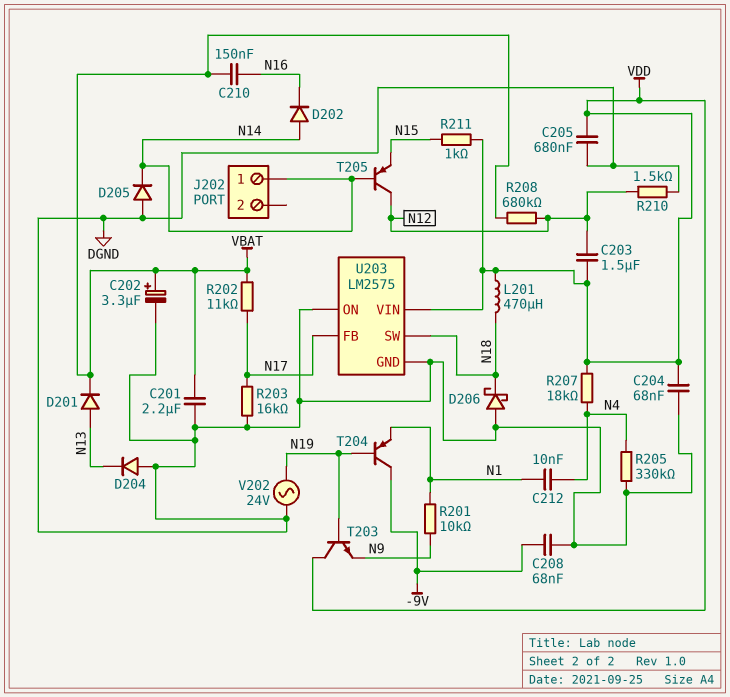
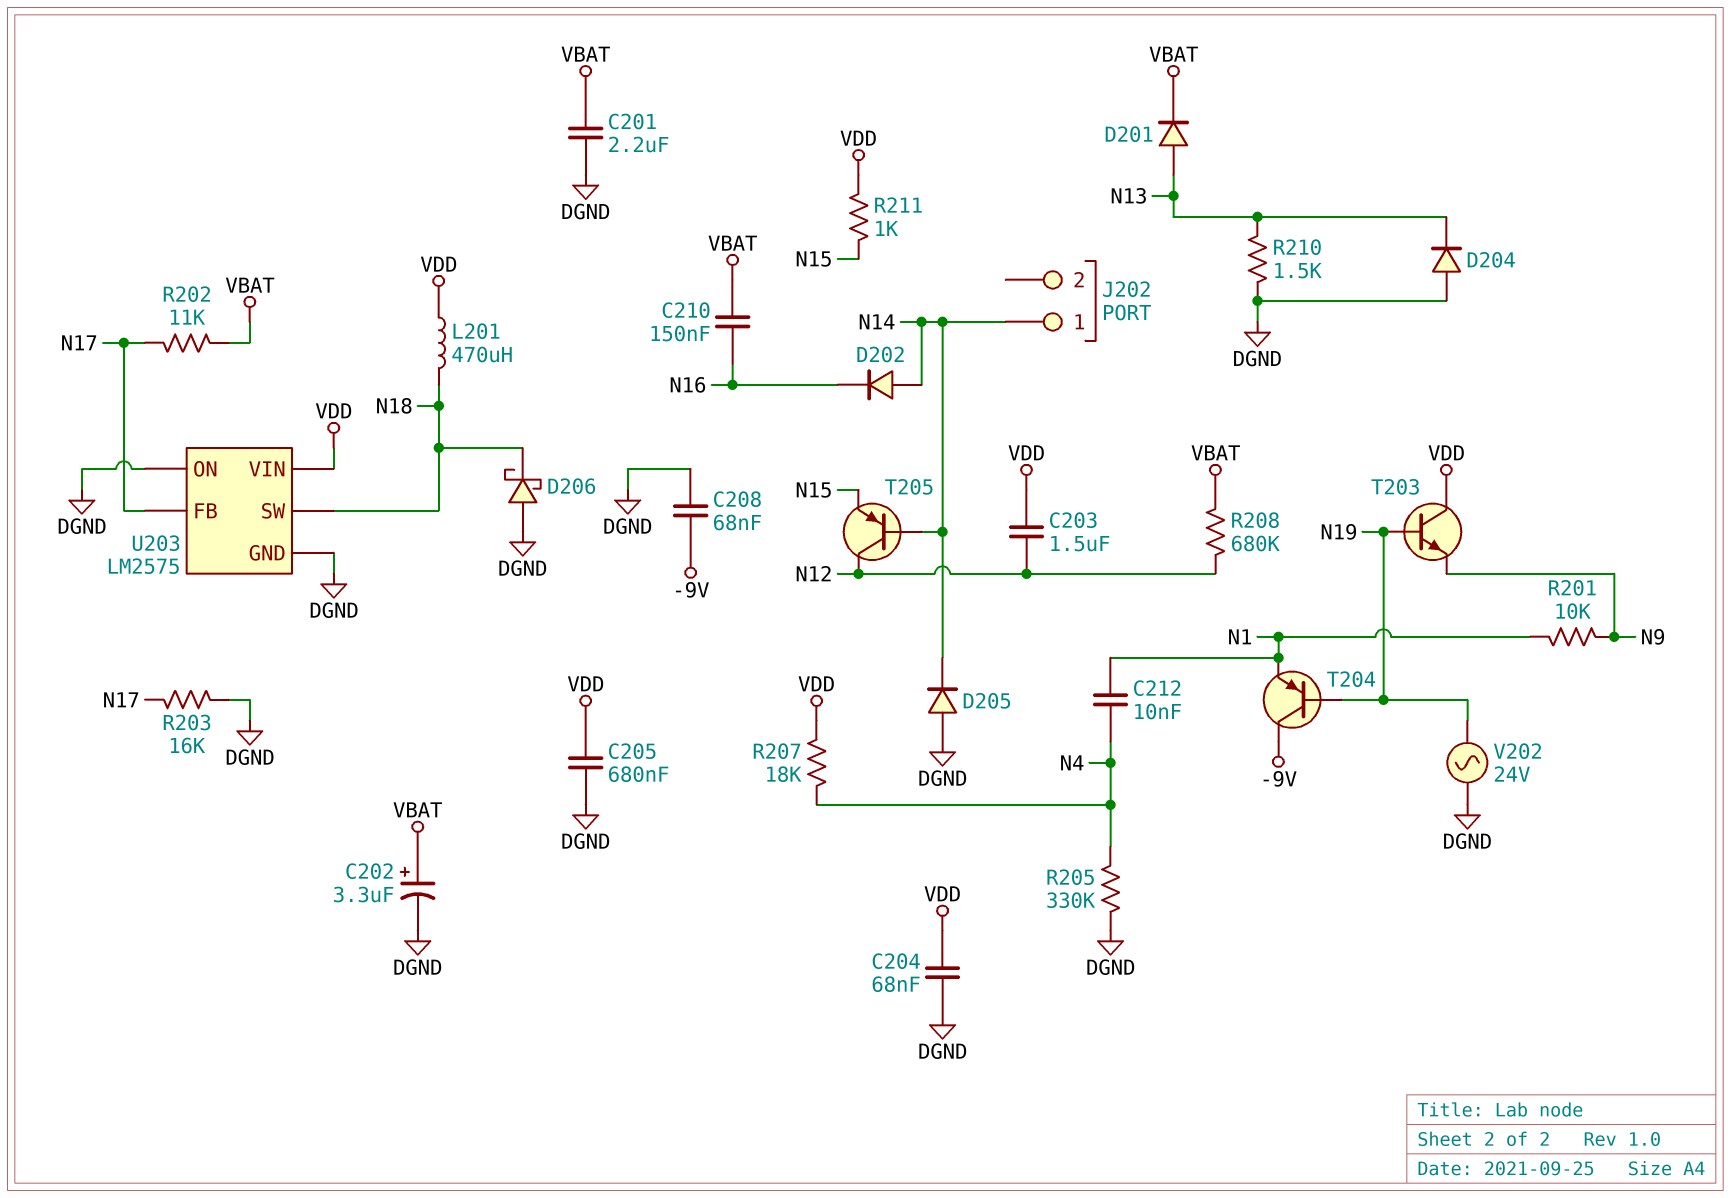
R210: 1.5k (DGND, N12) -> 1.5k (DGND, N13)

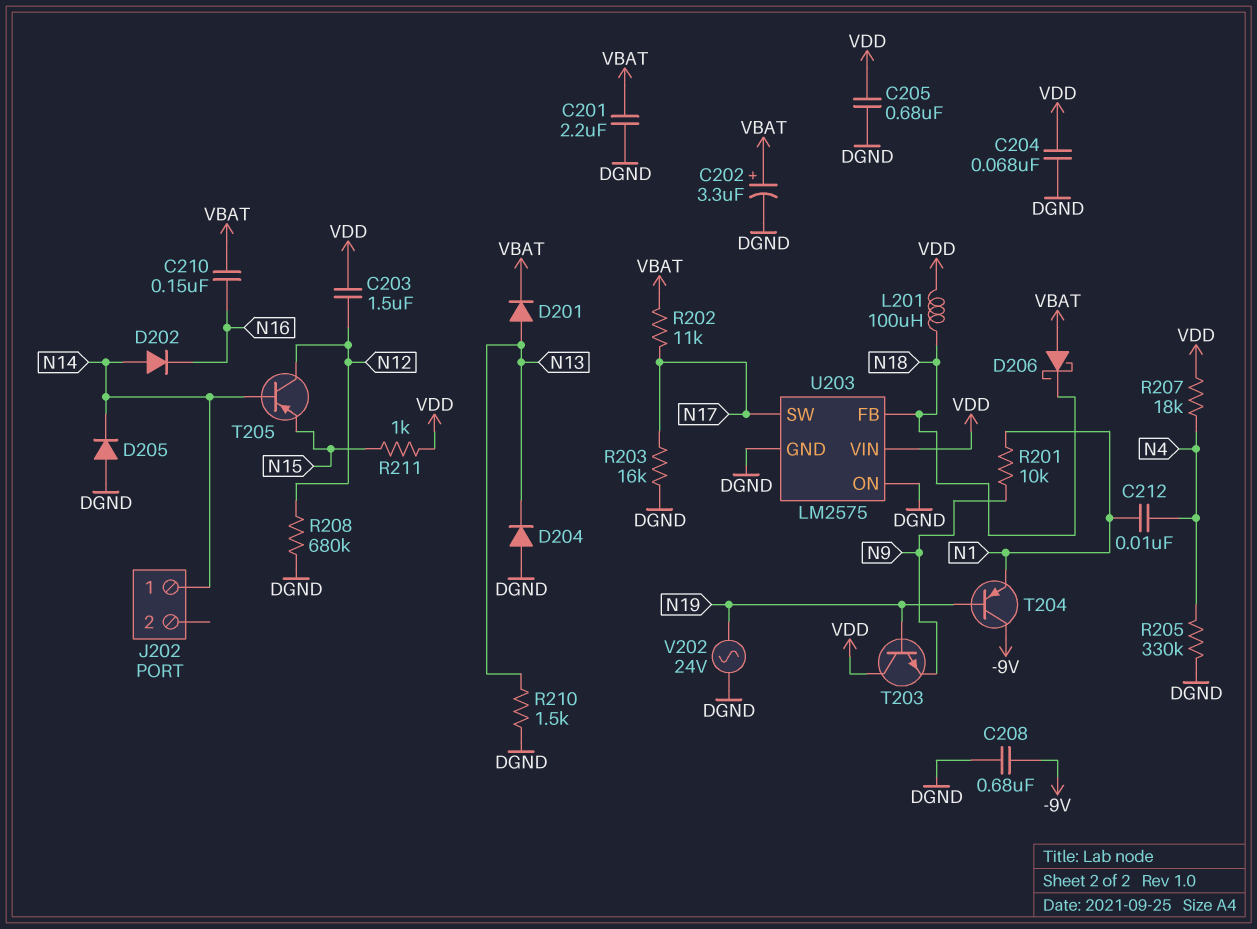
C208: 68nF (-9V, DGND) -> 680nF (-9V, DGND)
D206: schottky (A DGND, K N18) -> schottky (A VBAT, K N18)
L201: 470uH (N18, VDD) -> 100uH (N18, VDD)
R208: 680k (N12, VBAT) -> 680k (DGND, N12)
U203 pin FB: N17 -> N18
U203 pin SW: N18 -> N17

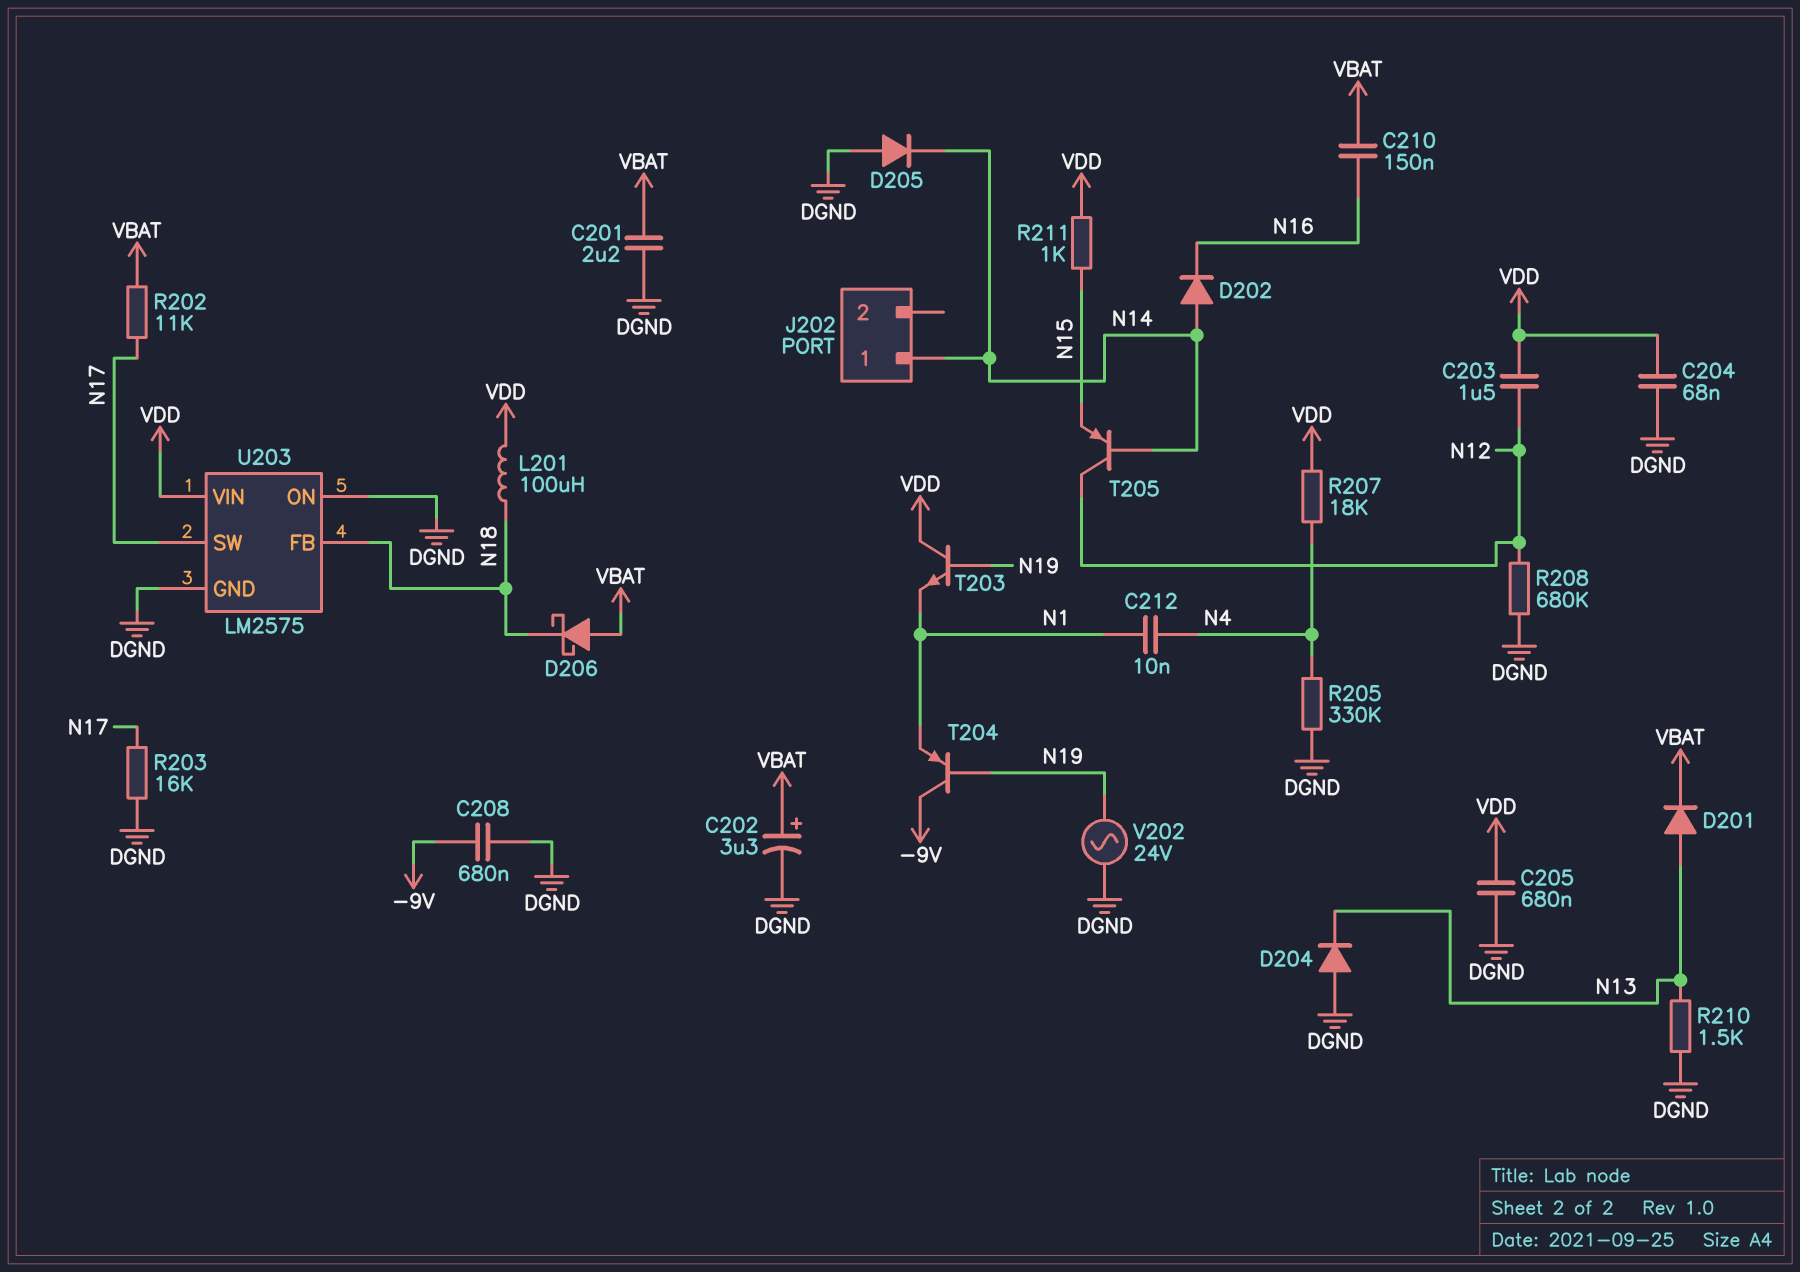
R201: 10k (N1, N9) -> none
T203: NPN (B N19, C VDD, E N9) -> NPN (B N19, C VDD, E N1)

